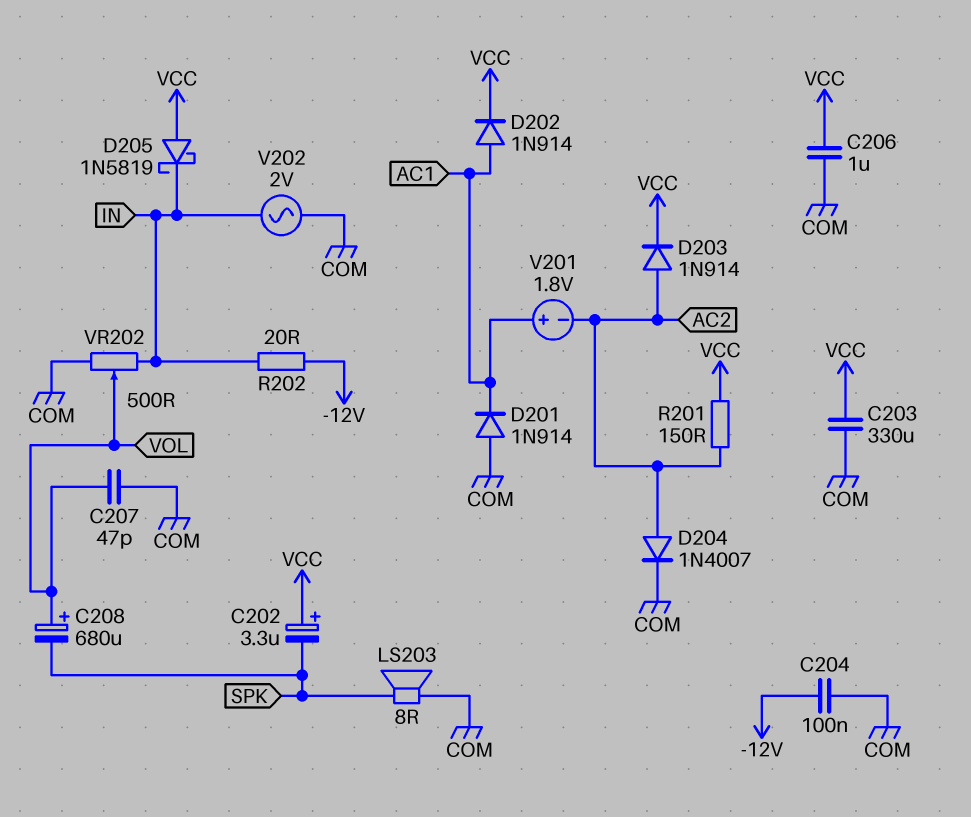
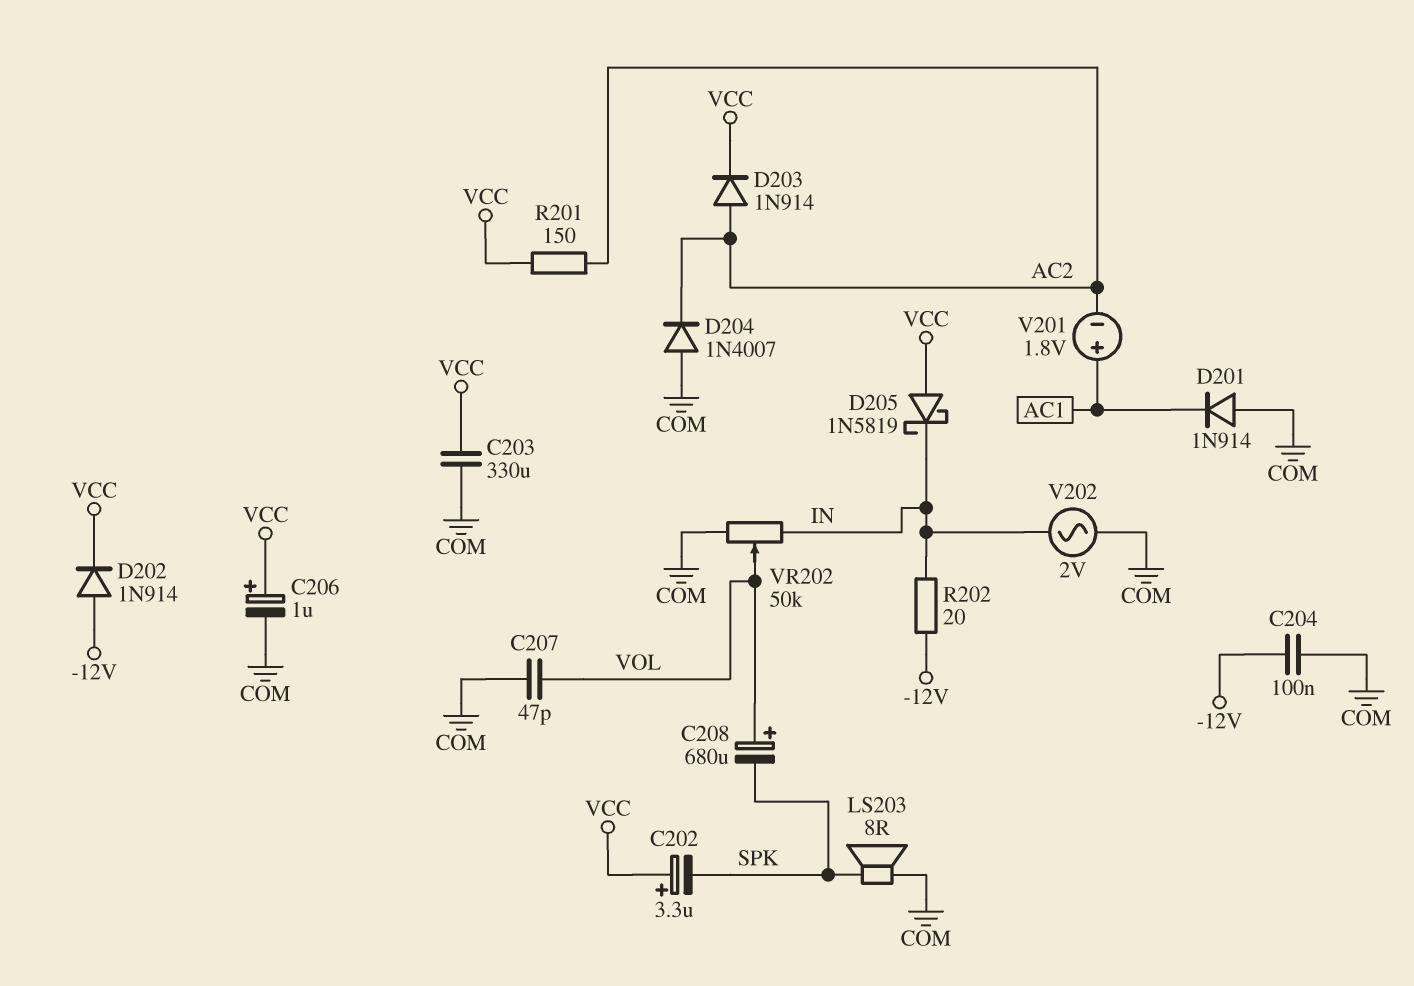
C206: 1uF (COM, VCC) -> 1uF (plus VCC, minus COM)
D202: diode 1N914 (A AC1, K VCC) -> diode 1N914 (A -12V, K VCC)
D204: diode 1N4007 (A AC2, K COM) -> diode 1N4007 (A COM, K AC2)
VR202: 500 (COM, IN, wiper VOL) -> 50k (COM, IN, wiper VOL)

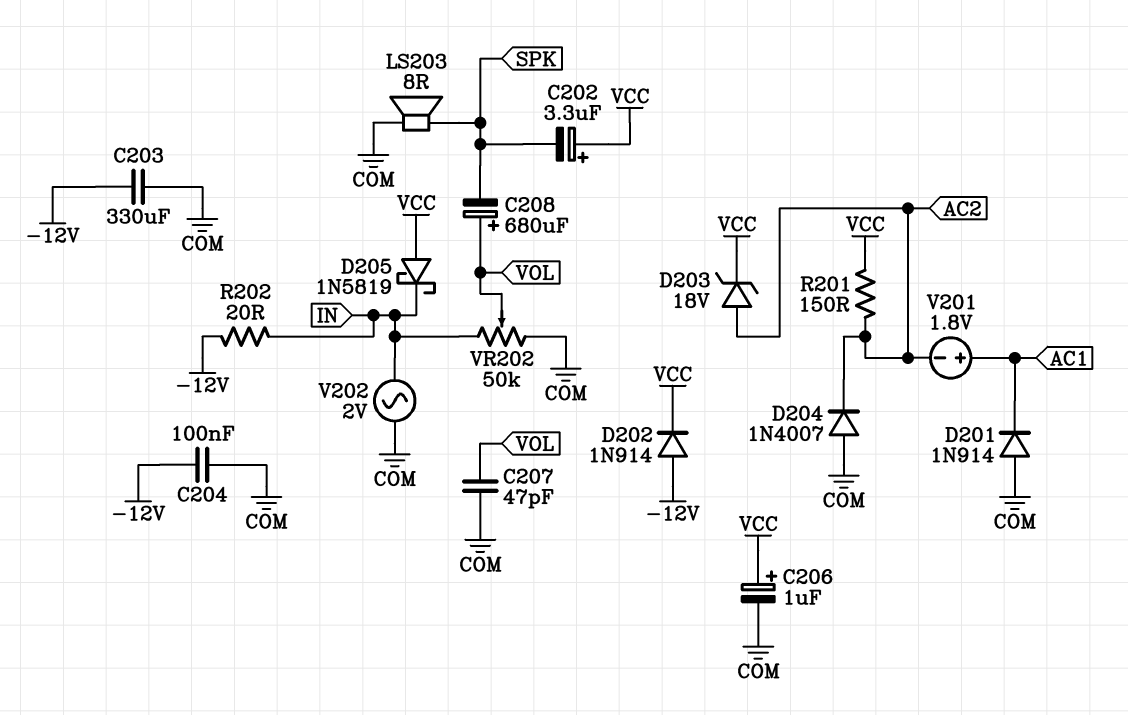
C203: 330uF (COM, VCC) -> 330uF (-12V, COM)
D203: diode 1N914 (A AC2, K VCC) -> zener 18V (A AC2, K VCC)

